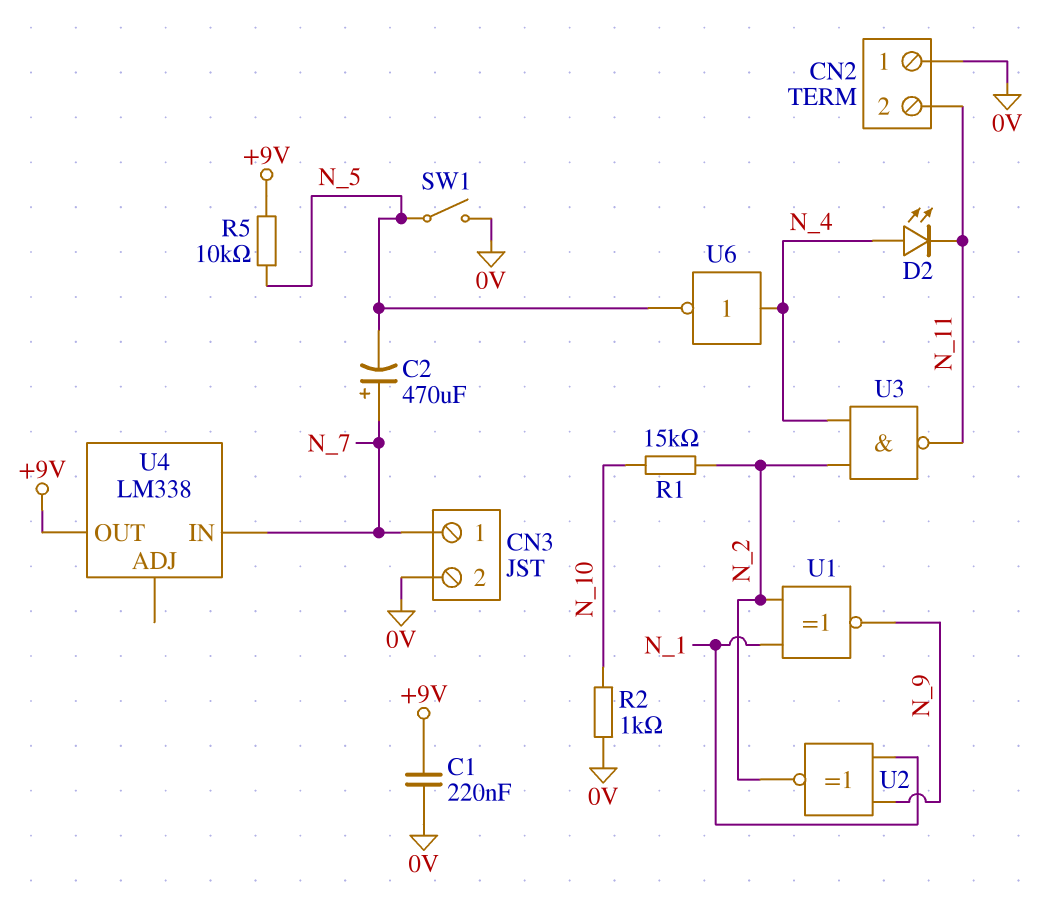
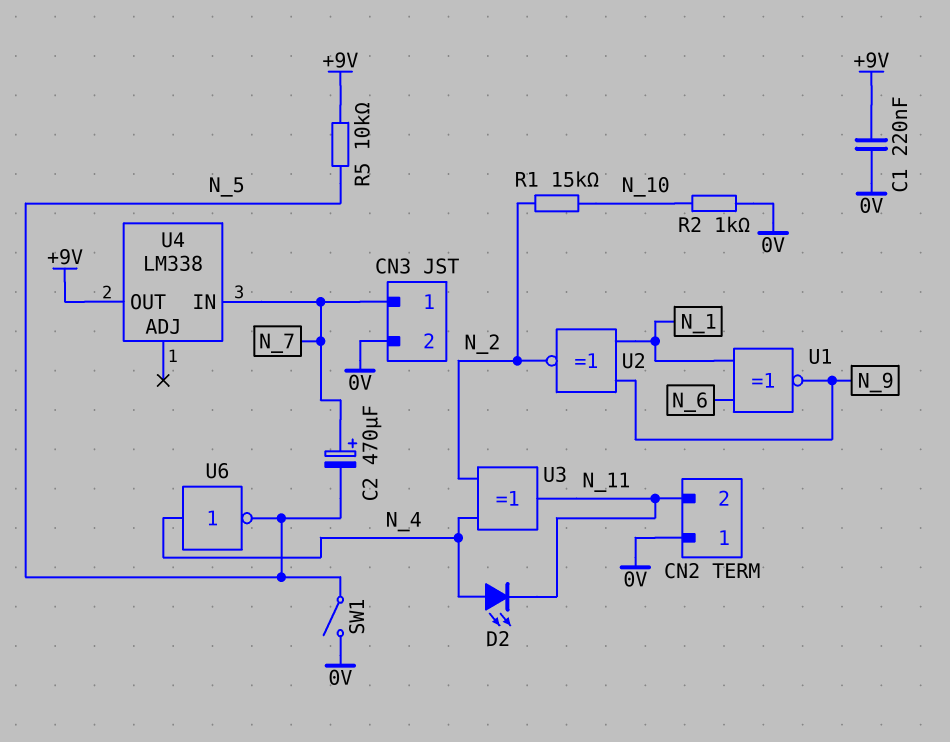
U1: XNOR (in N_1, in N_2, out N_9) -> XNOR (in N_1, in N_6, out N_9)
U3: NAND (in N_2, in N_4, out N_11) -> XOR (in N_2, in N_4, out N_11)

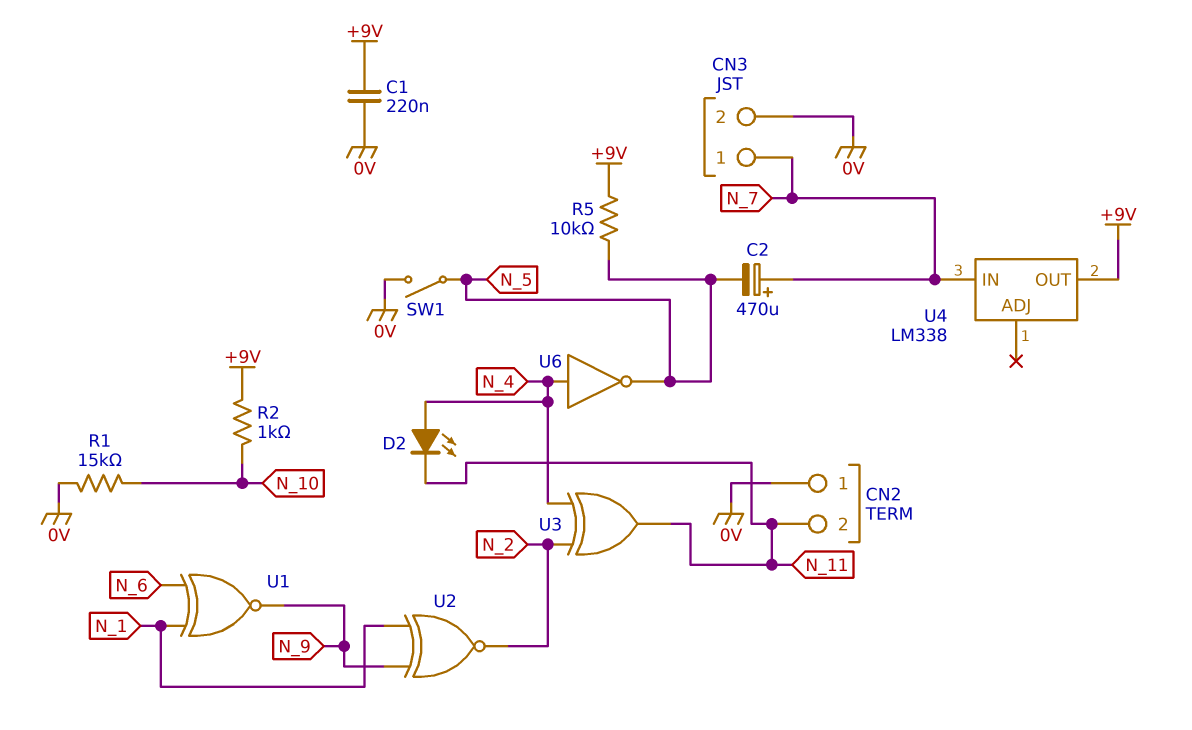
R1: 15k (N_2, N_10) -> 15k (0V, N_10)
R2: 1k (0V, N_10) -> 1k (+9V, N_10)

